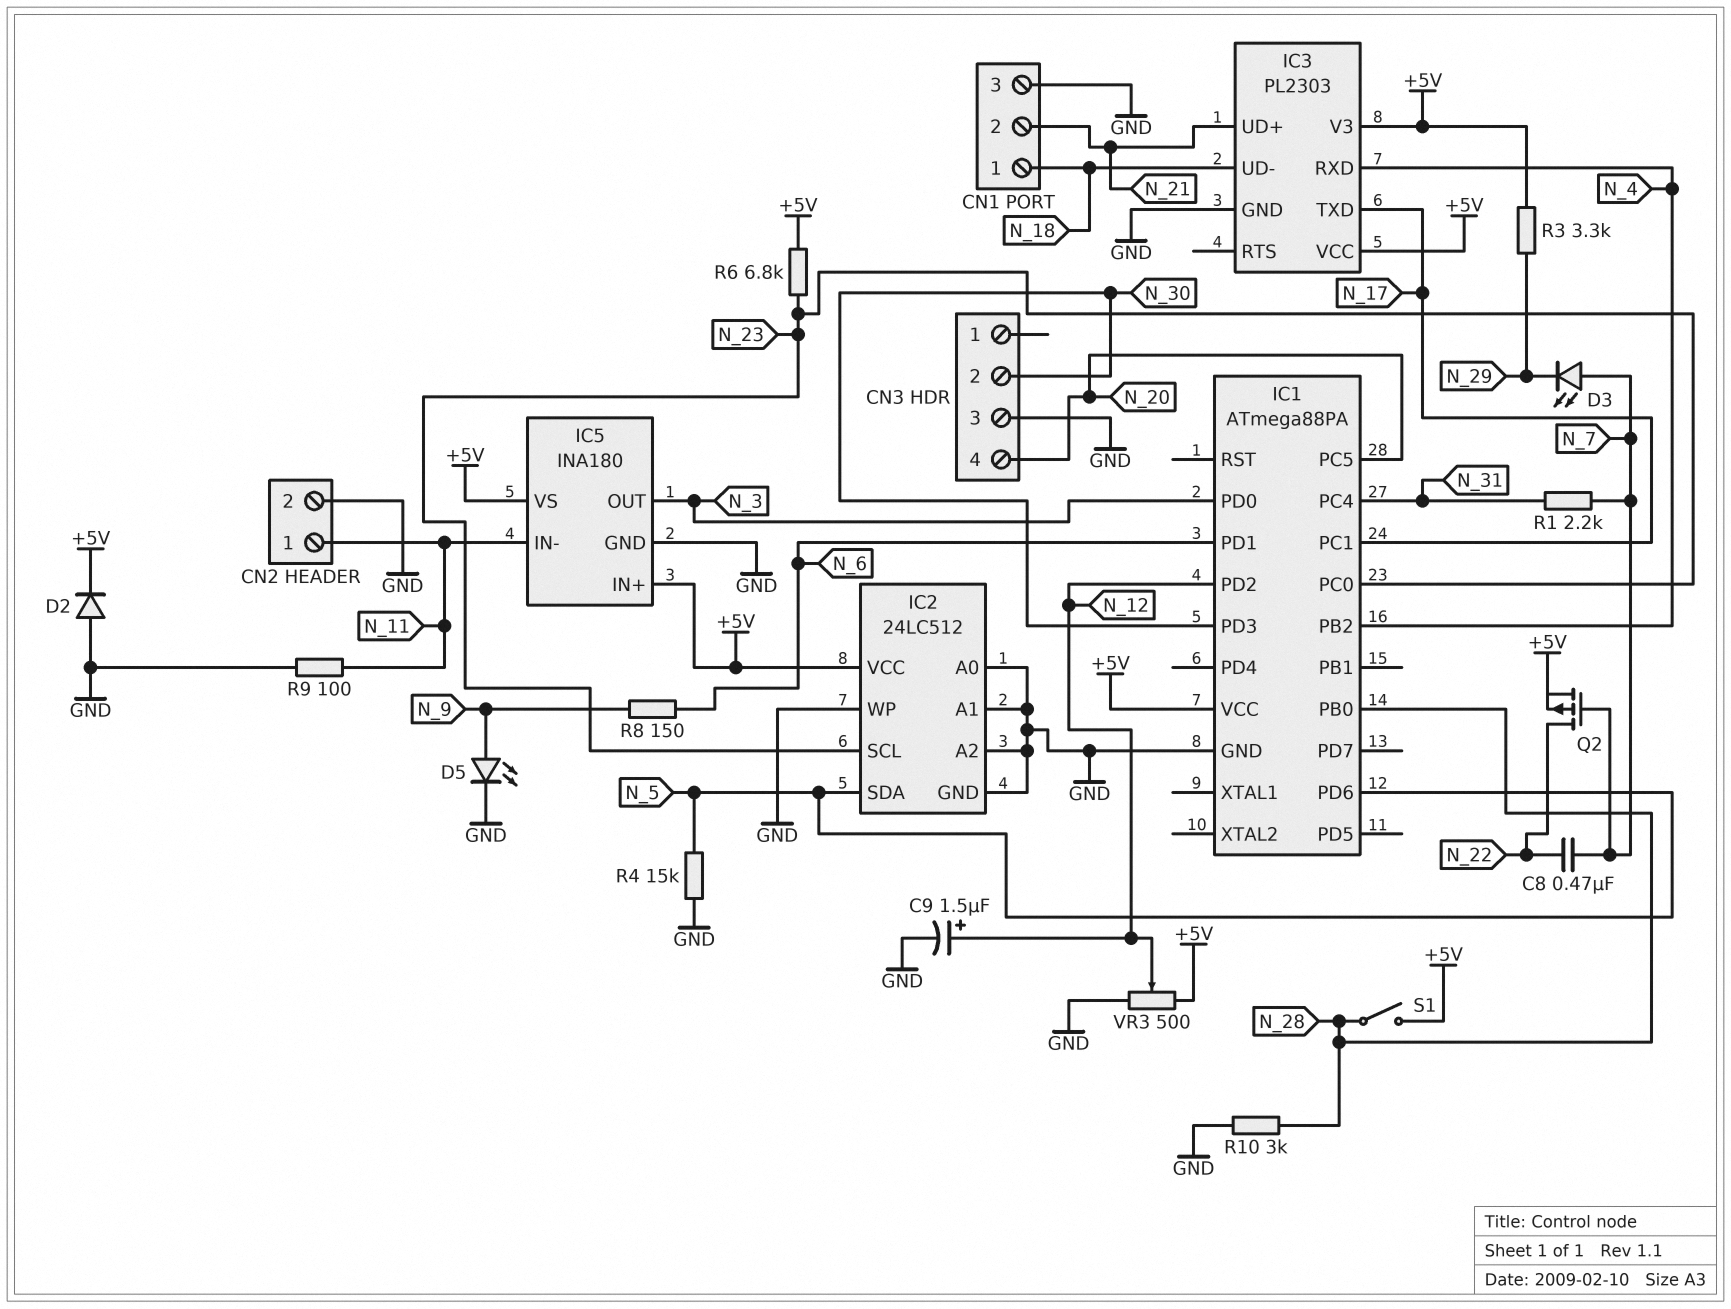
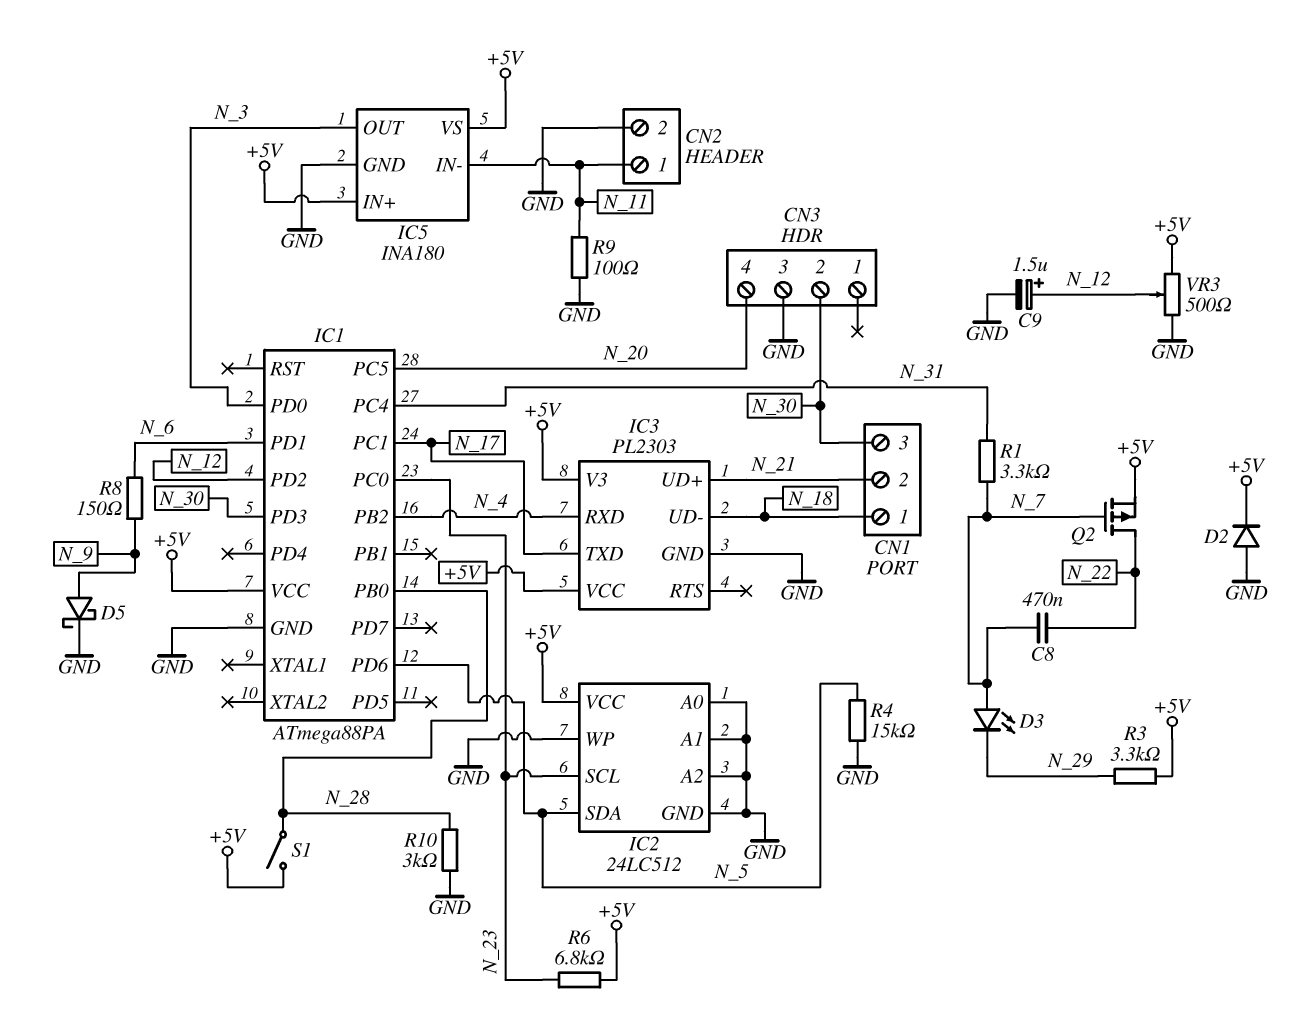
CN1 pin 3: GND -> N_30
D5: LED (A N_9, K GND) -> schottky (A N_9, K GND)
R1: 2.2k (N_7, N_31) -> 3.3k (N_7, N_31)

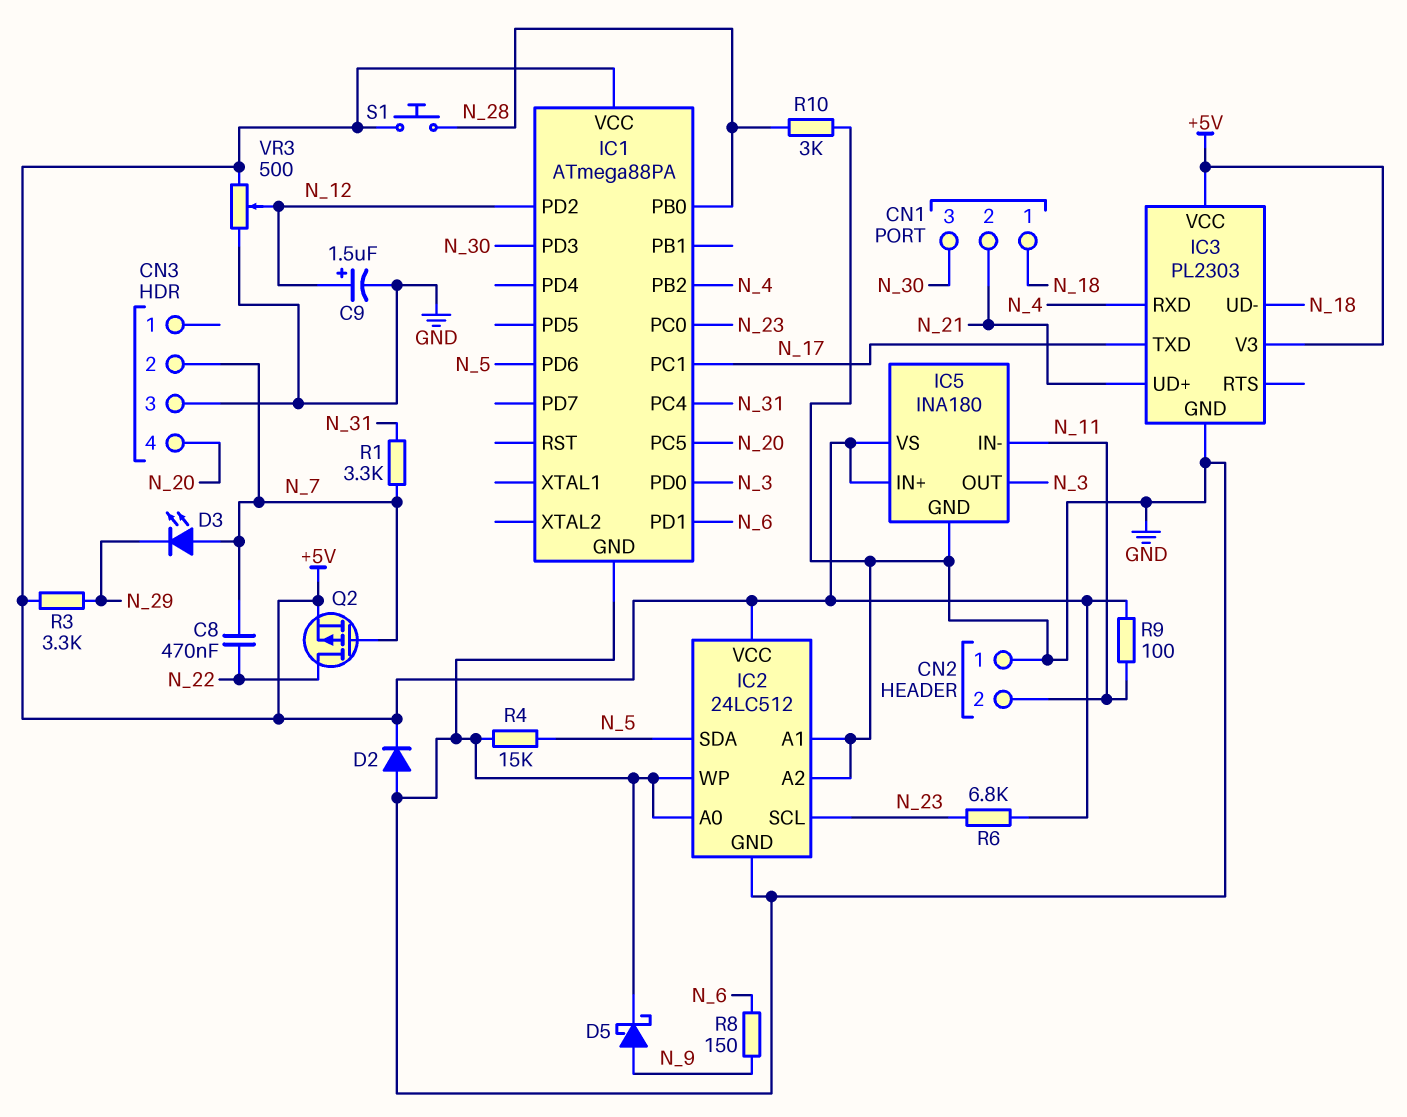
CN2 pin 1: N_11 -> GND
CN2 pin 2: GND -> N_11
CN3 pin 2: N_30 -> N_7
R9: 100 (GND, N_11) -> 100 (+5V, N_11)
S1: switch (+5V, N_28) -> button (+5V, N_28)

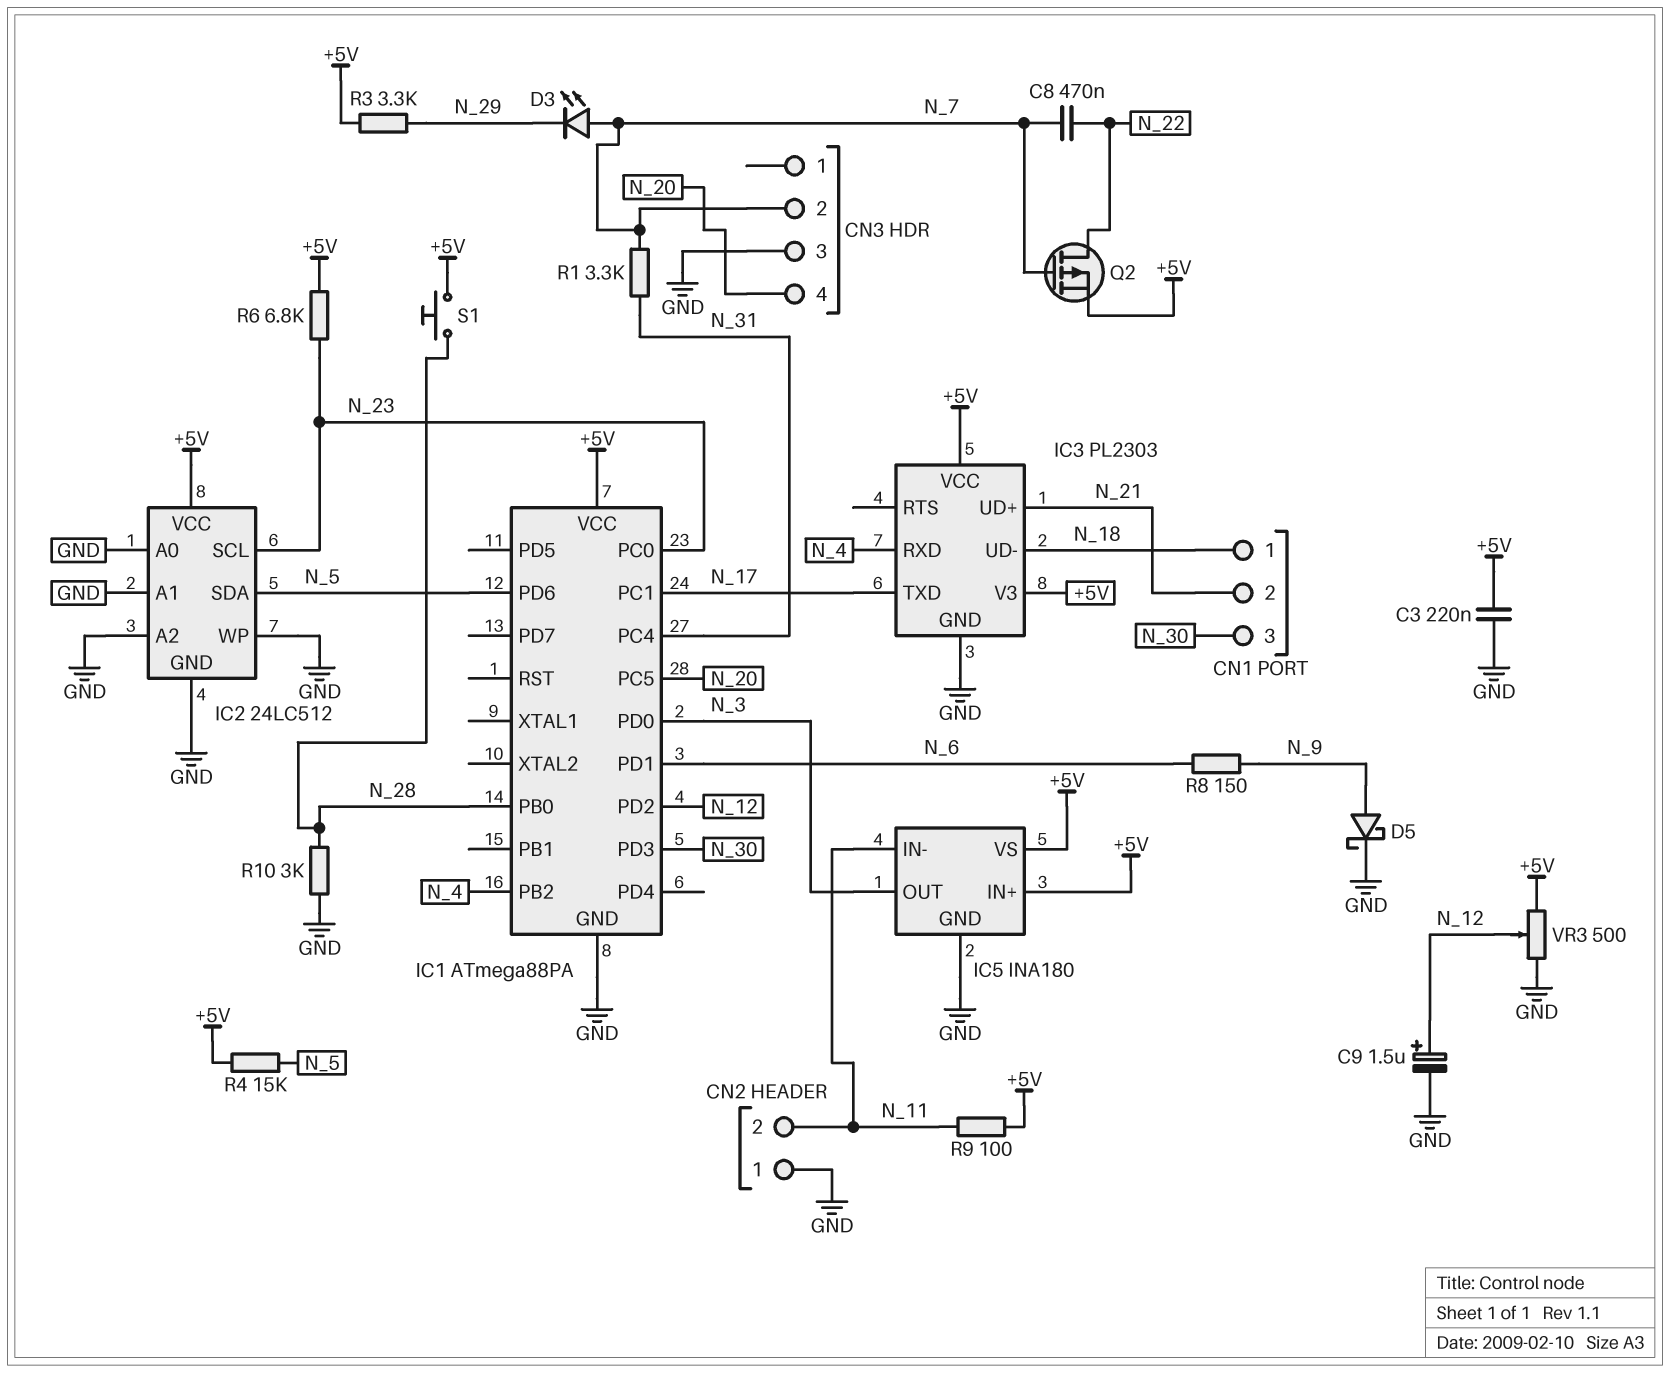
C3: none -> 220nF (+5V, GND)
D2: diode (A GND, K +5V) -> none
R4: 15k (GND, N_5) -> 15k (+5V, N_5)

